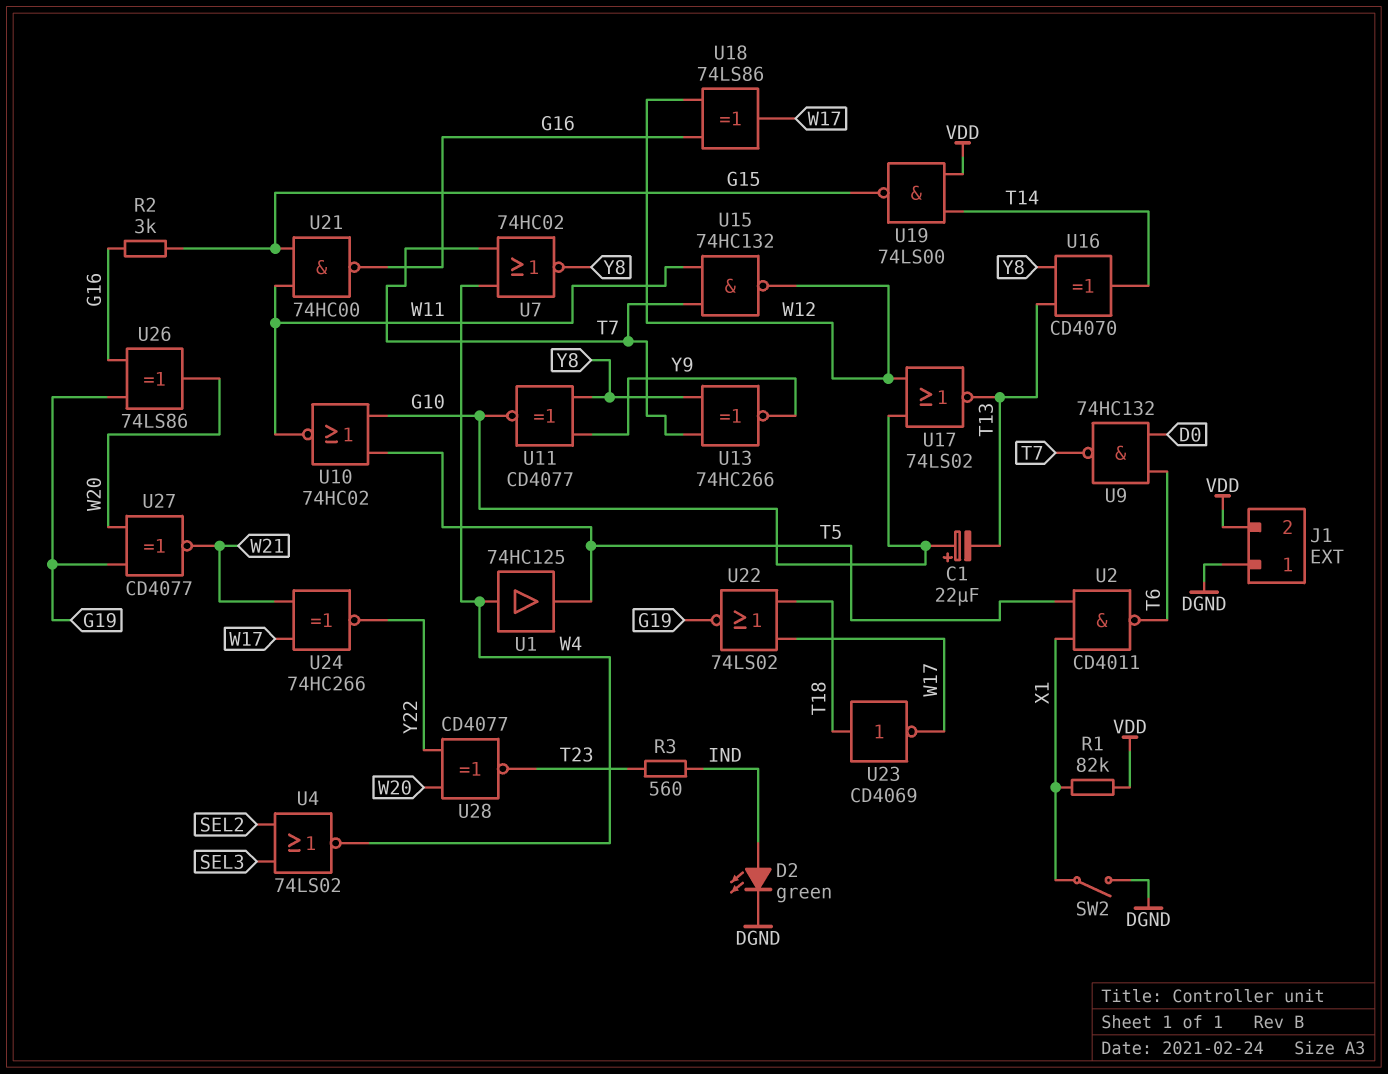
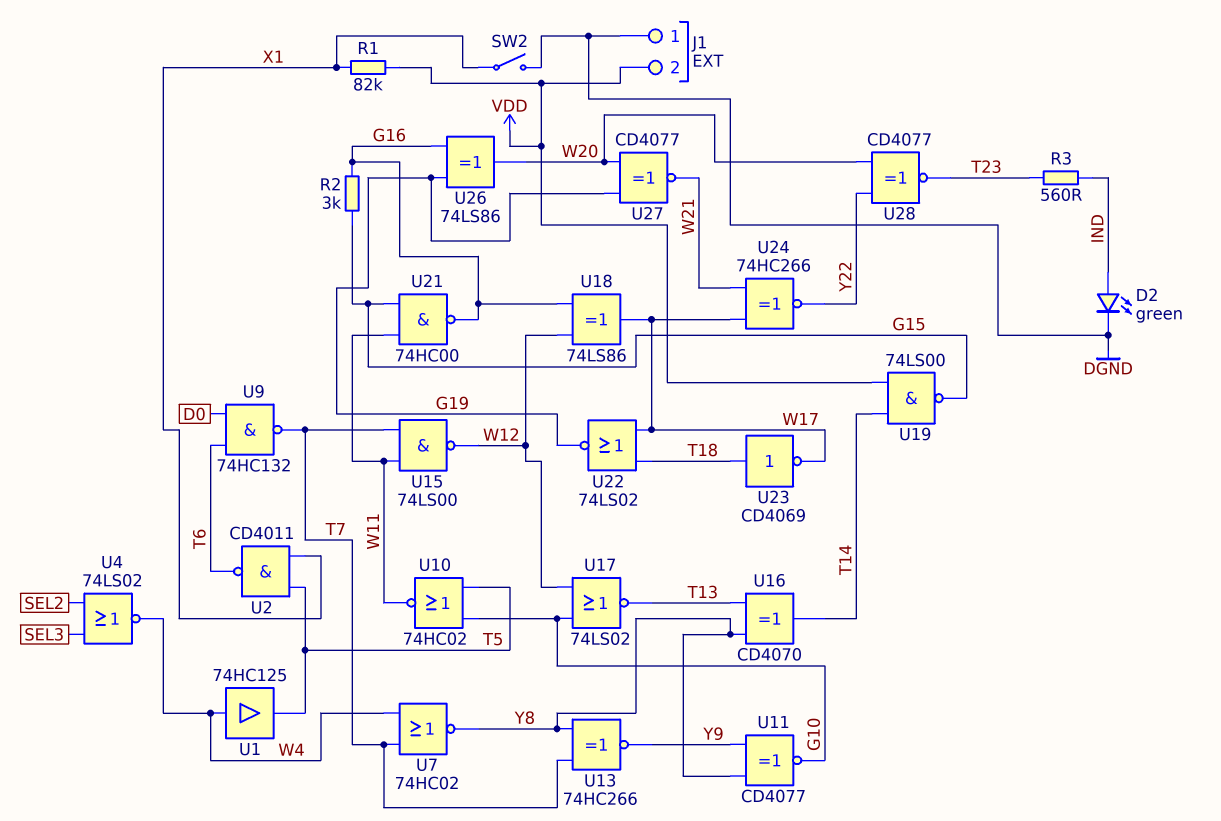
C1: 22uF (plus G10, minus T13) -> none
U15: NAND 74HC132 (in T7, in W11, out W12) -> NAND 74LS00 (in T7, in W11, out W12)

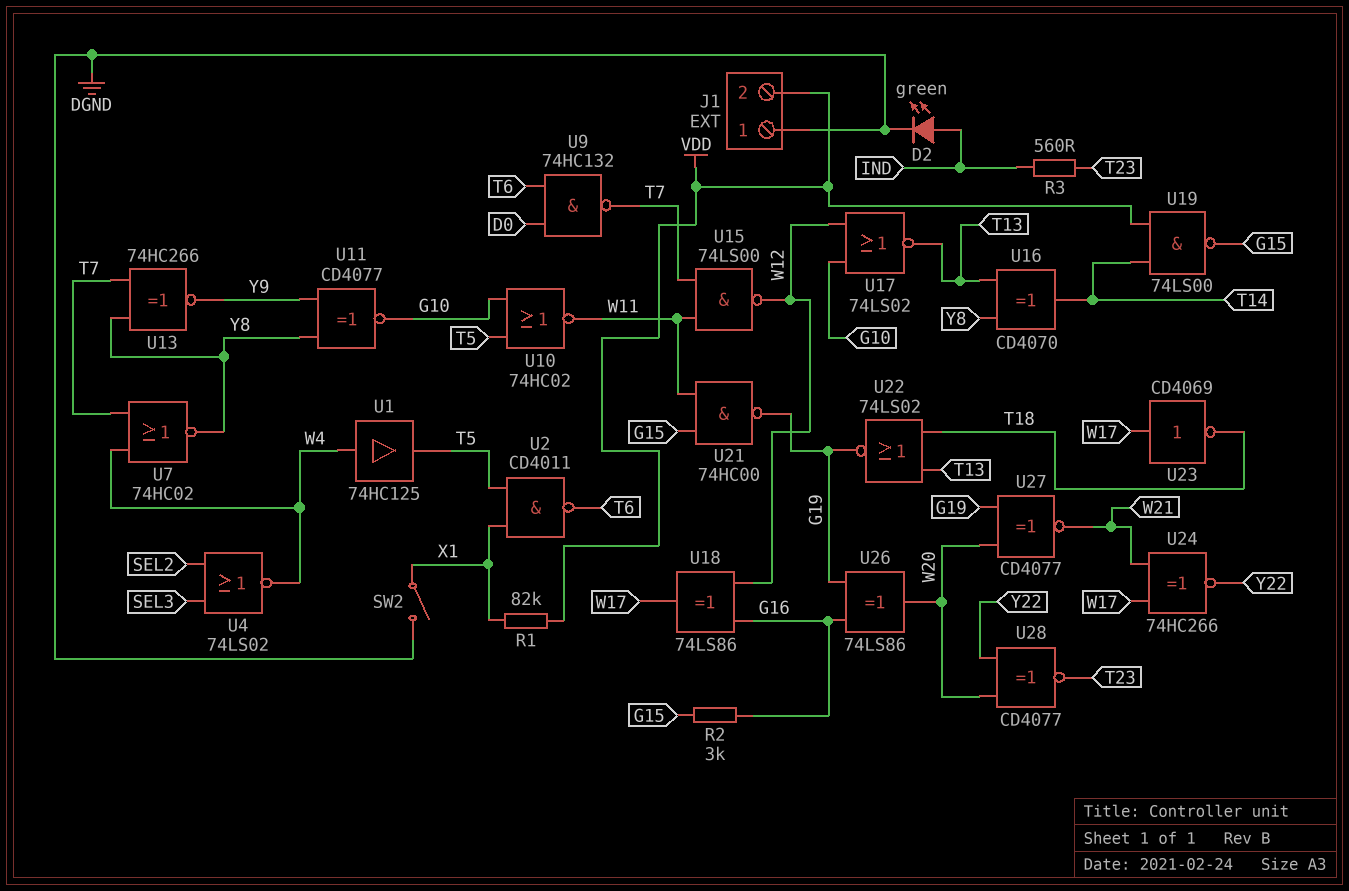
U21: NAND 74HC00 (in G15, in W11, out G16) -> NAND 74HC00 (in G15, in W11, out G19)
U22: NOR 74LS02 (in T18, in W17, out G19) -> NOR 74LS02 (in T13, in T18, out G19)
U23: NOT CD4069 (in T18, out W17) -> NOT CD4069 (in W17, out T18)

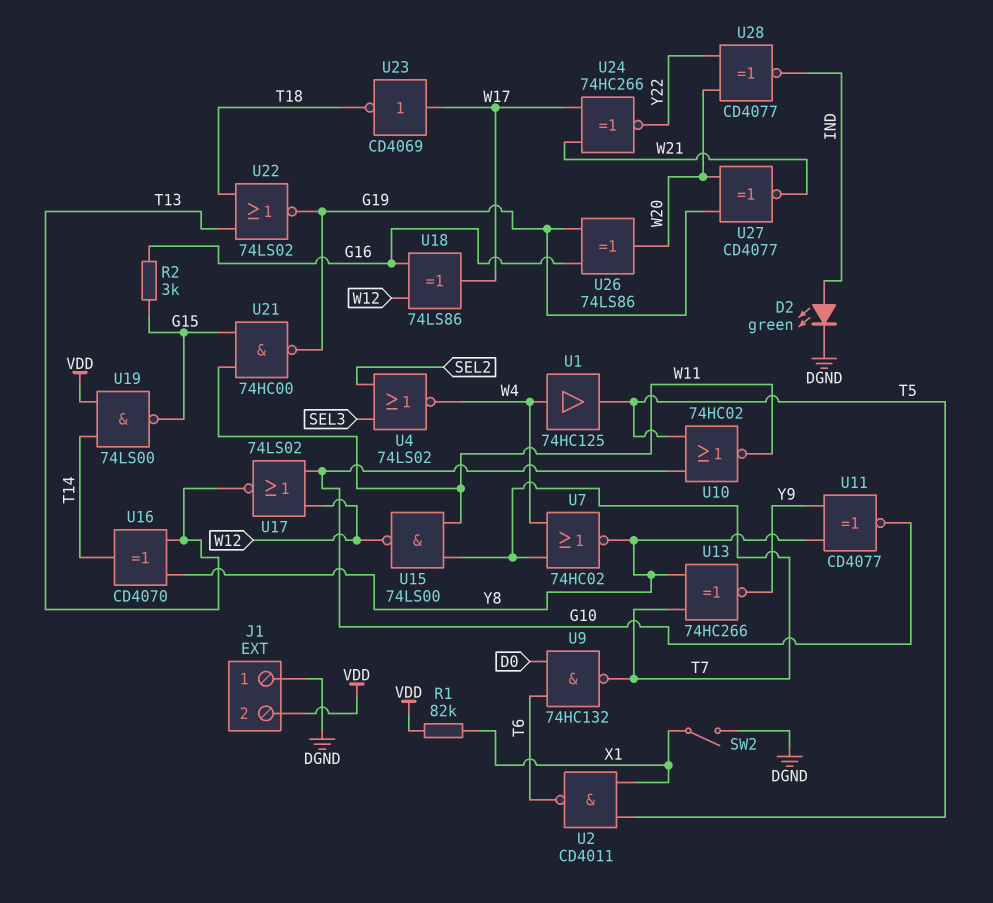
R3: 560 (IND, T23) -> none
U28: XNOR CD4077 (in W20, in Y22, out T23) -> XNOR CD4077 (in W20, in Y22, out IND)

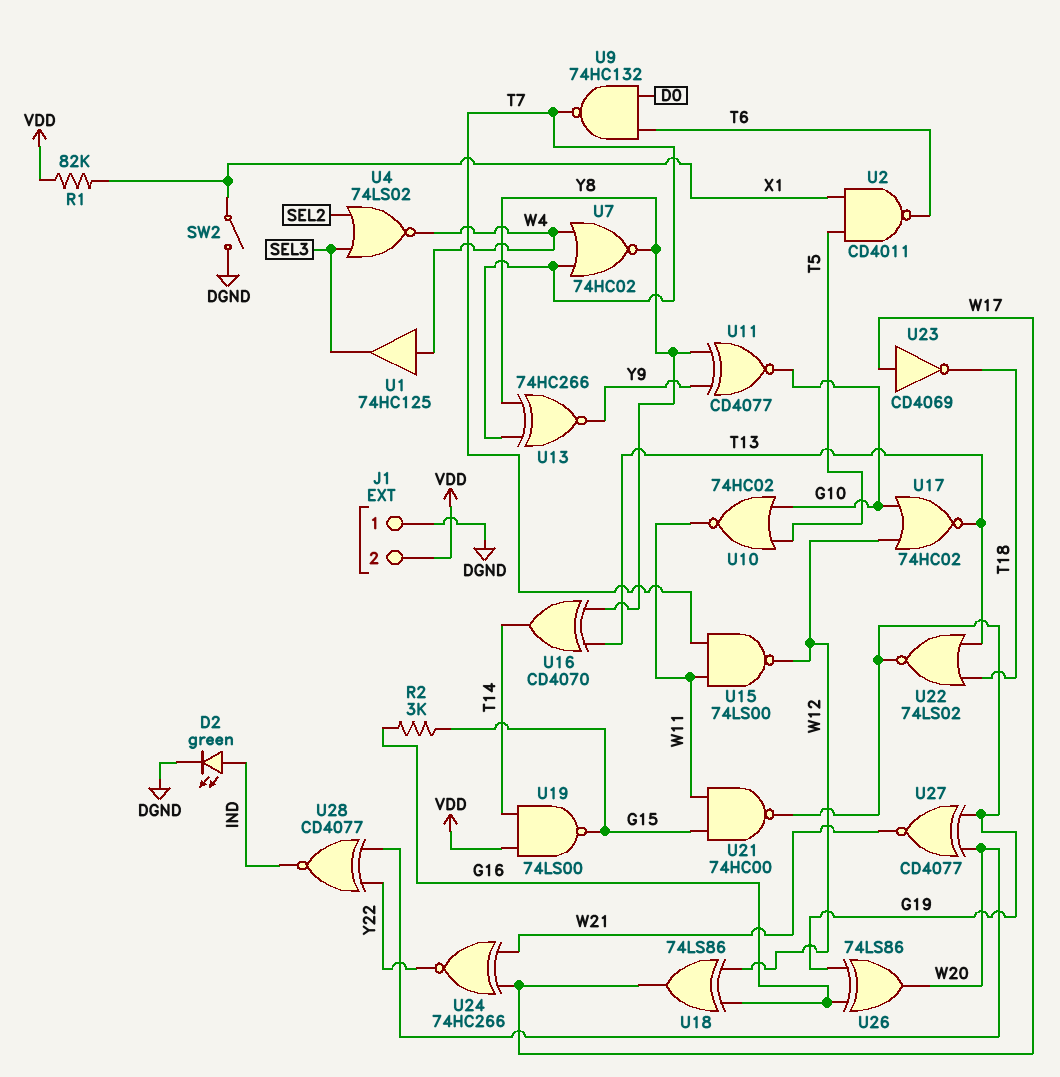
U1: buffer 74HC125 (in W4, out T5) -> buffer 74HC125 (in W4, out SEL3)
U17: NOR 74LS02 (in G10, in W12, out T13) -> NOR 74HC02 (in G10, in W12, out T13)

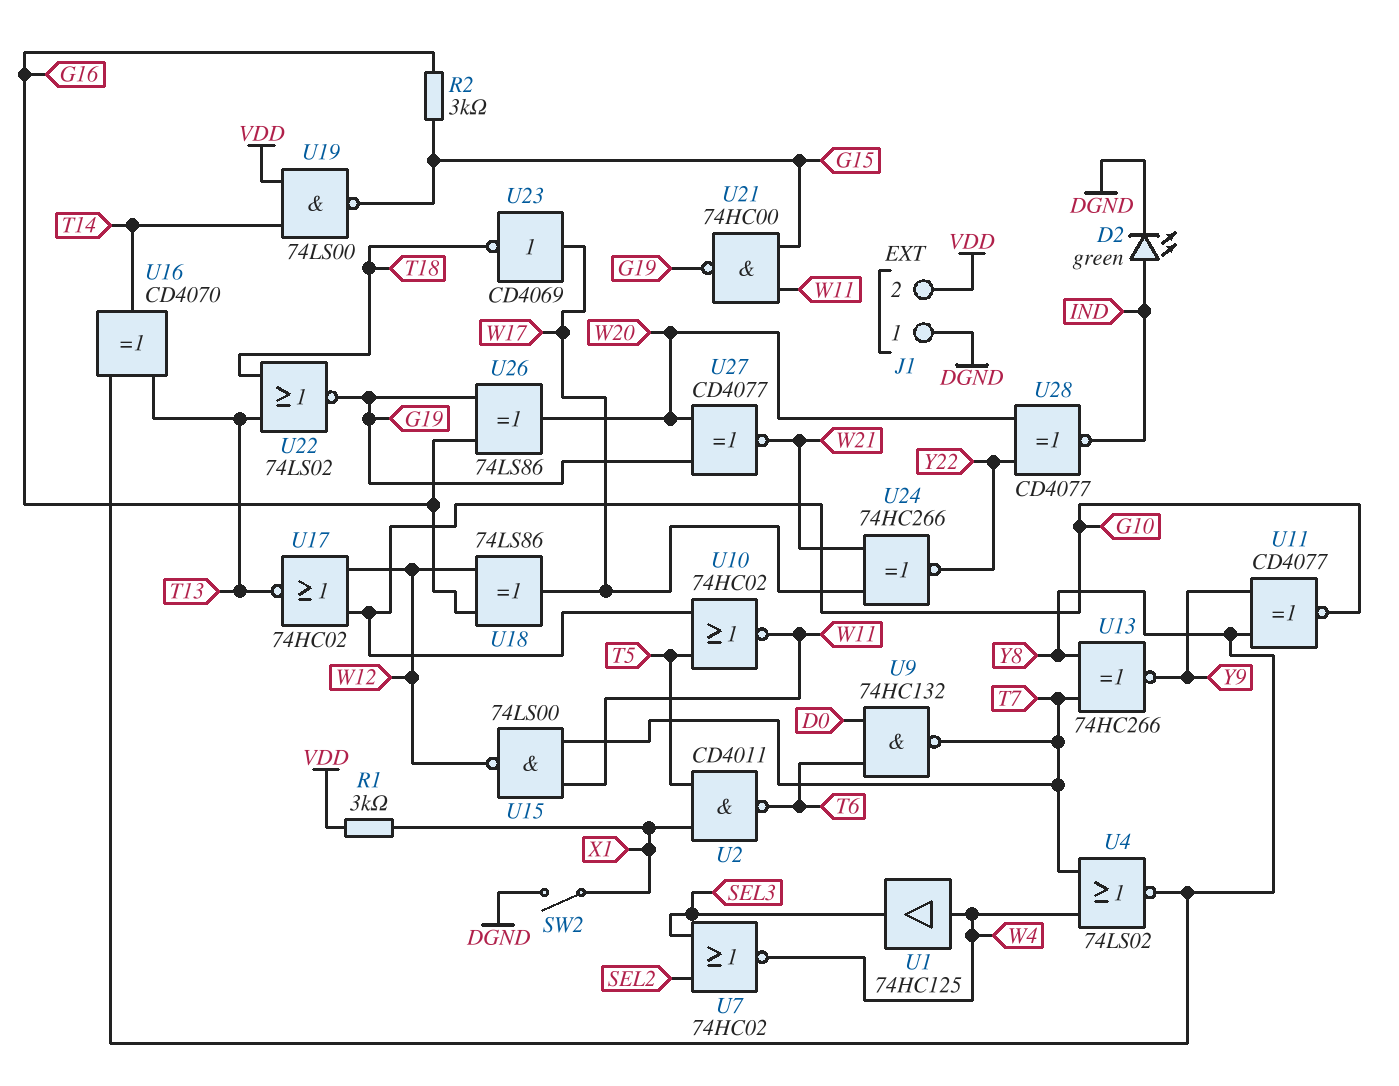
R1: 82k (VDD, X1) -> 3k (VDD, X1)
U4: NOR 74LS02 (in SEL2, in SEL3, out W4) -> NOR 74LS02 (in T7, in W4, out Y8)
U7: NOR 74HC02 (in T7, in W4, out Y8) -> NOR 74HC02 (in SEL2, in SEL3, out W4)

